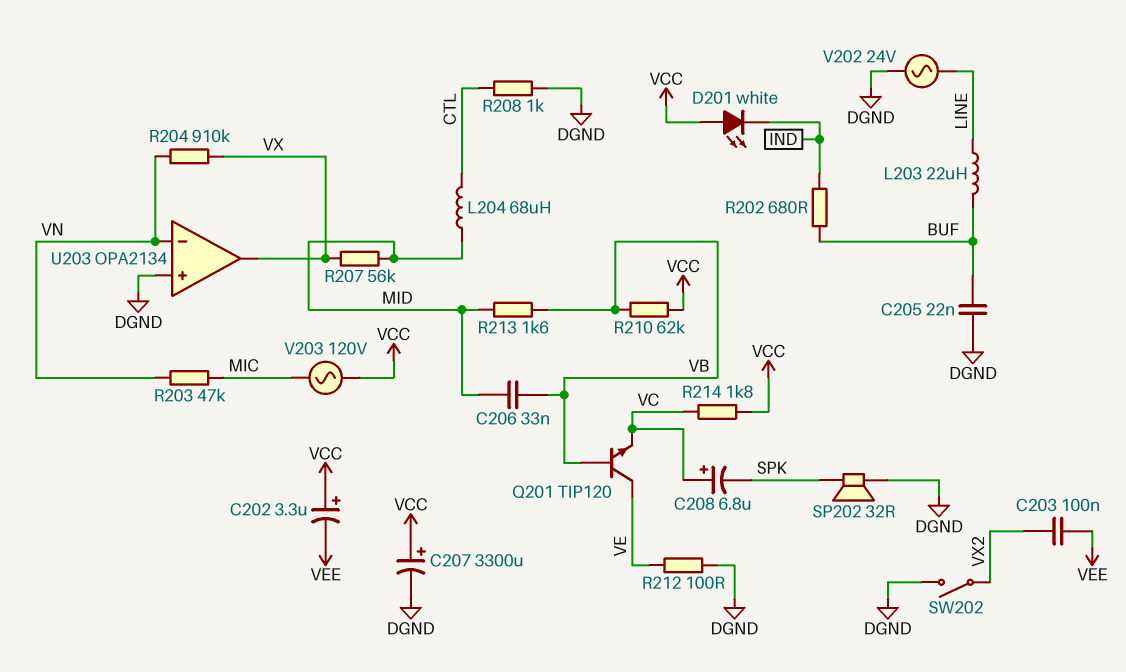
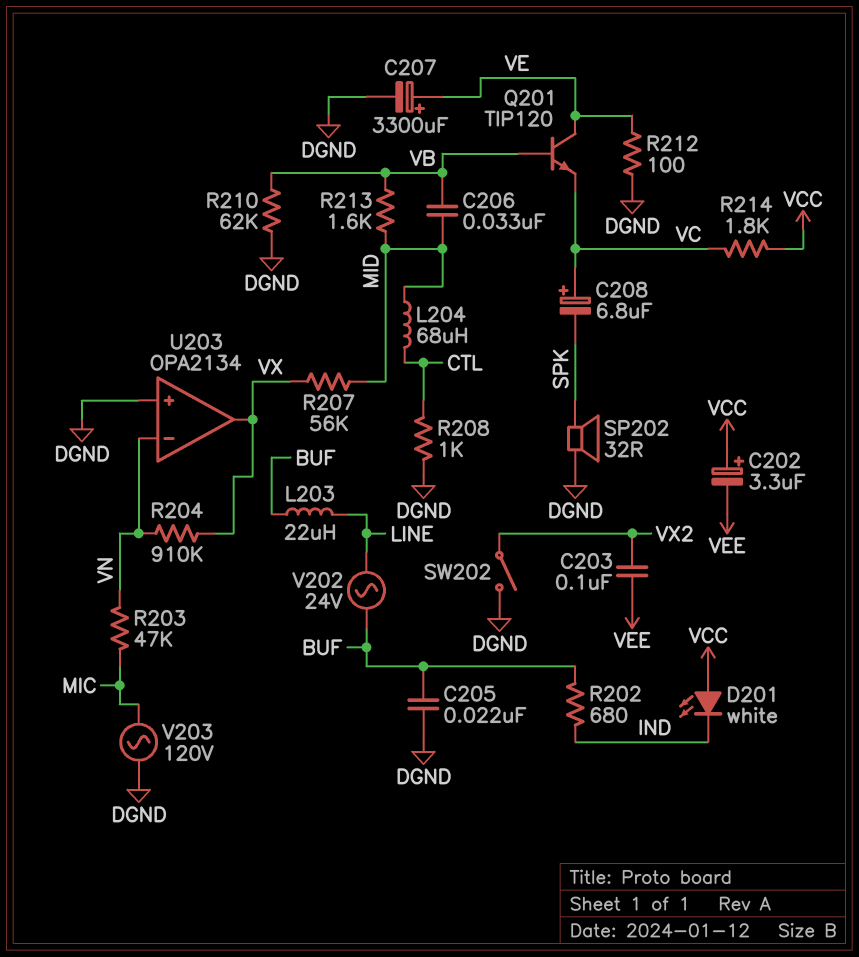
C207: 3300uF (plus VCC, minus DGND) -> 3300uF (plus VE, minus DGND)
R210: 62k (VB, VCC) -> 62k (DGND, VB)
V202: AC 24V (DGND, LINE) -> AC 24V (BUF, LINE)
V203: AC 120V (MIC, VCC) -> AC 120V (DGND, MIC)

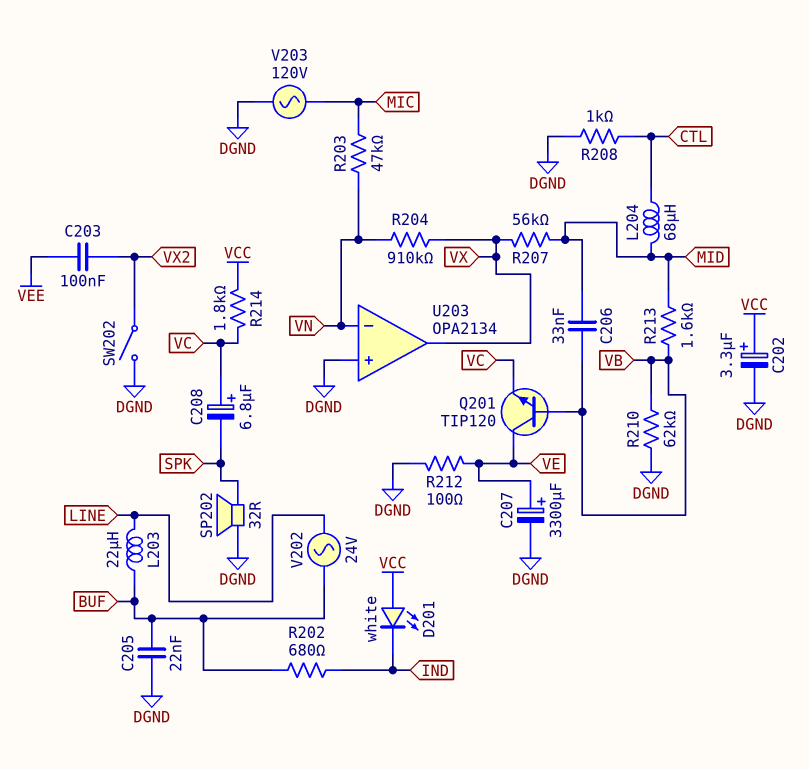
C202: 3.3uF (plus VCC, minus VEE) -> 3.3uF (plus VCC, minus DGND)

